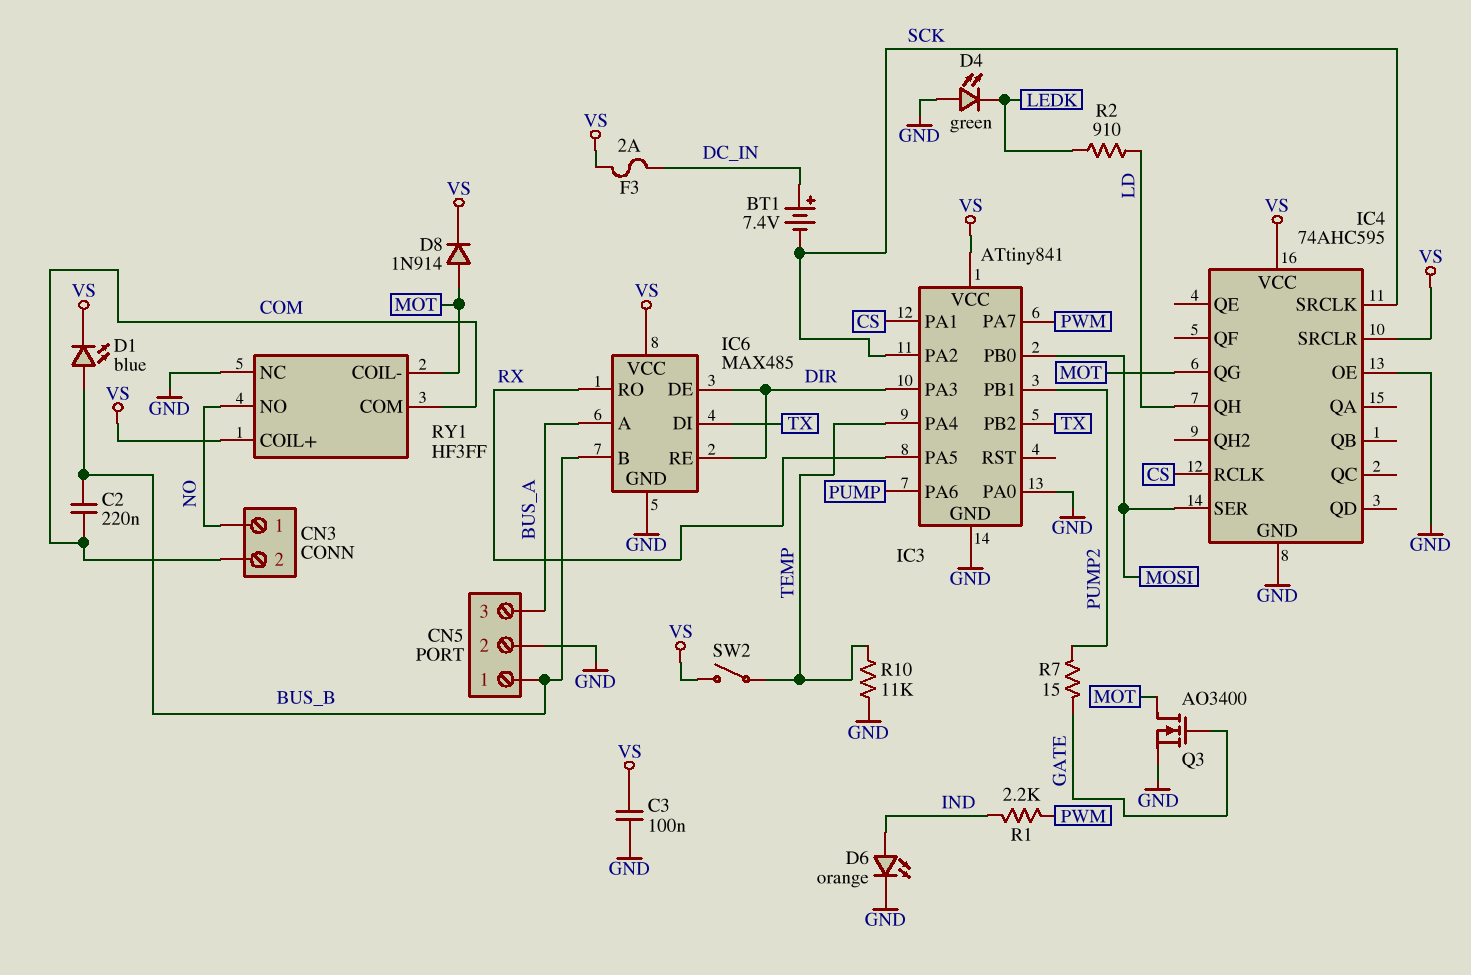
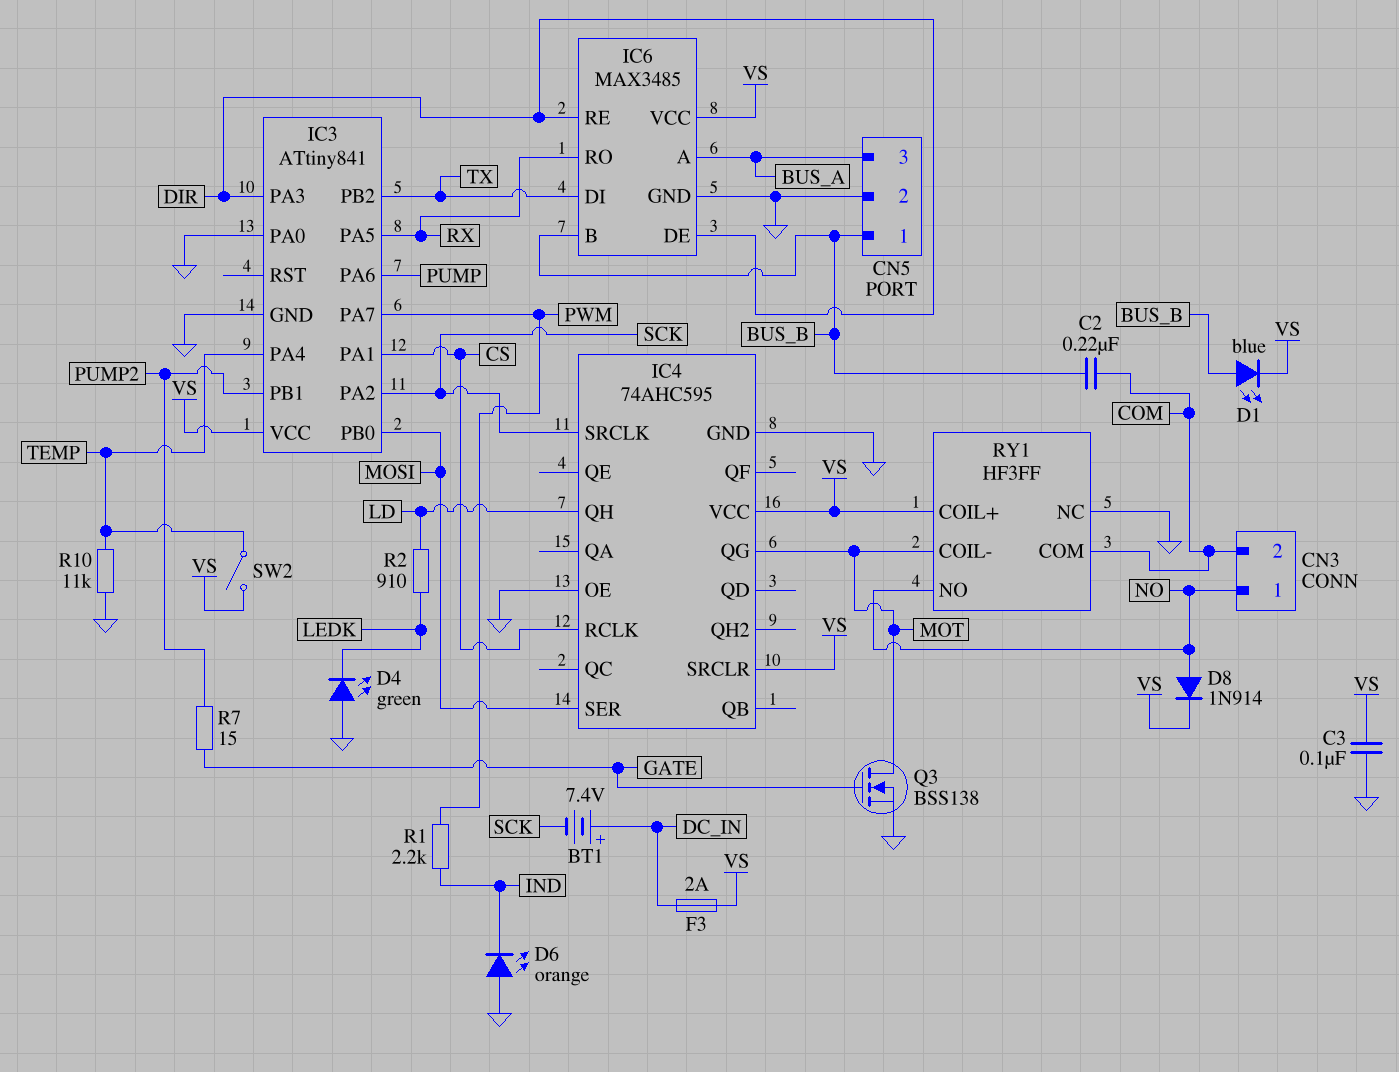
D6: LED orange (A IND, K GND) -> LED orange (A GND, K IND)
D8: diode 1N914 (A MOT, K VS) -> diode 1N914 (A NO, K VS)
IC6: MAX485 -> MAX3485
Q3: NMOS AO3400 (G GATE, D MOT, S GND) -> NMOS BSS138 (G GATE, D MOT, S GND)

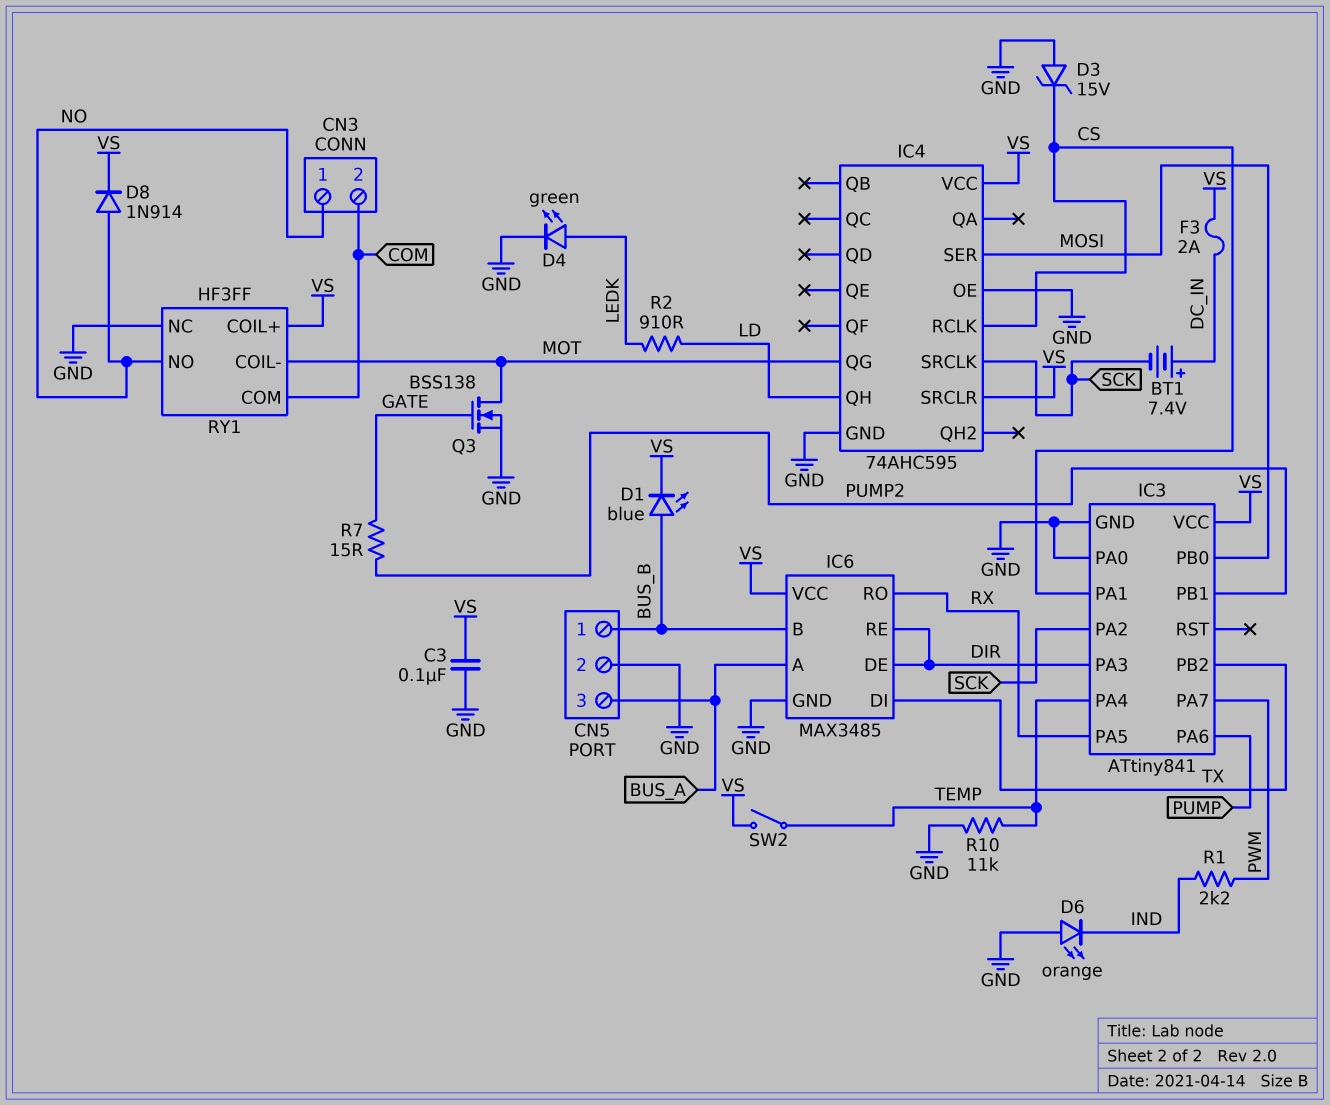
C2: 220nF (BUS_B, COM) -> none
D3: none -> zener 15V (A GND, K CS)
D4: LED green (A GND, K LEDK) -> LED green (A LEDK, K GND)

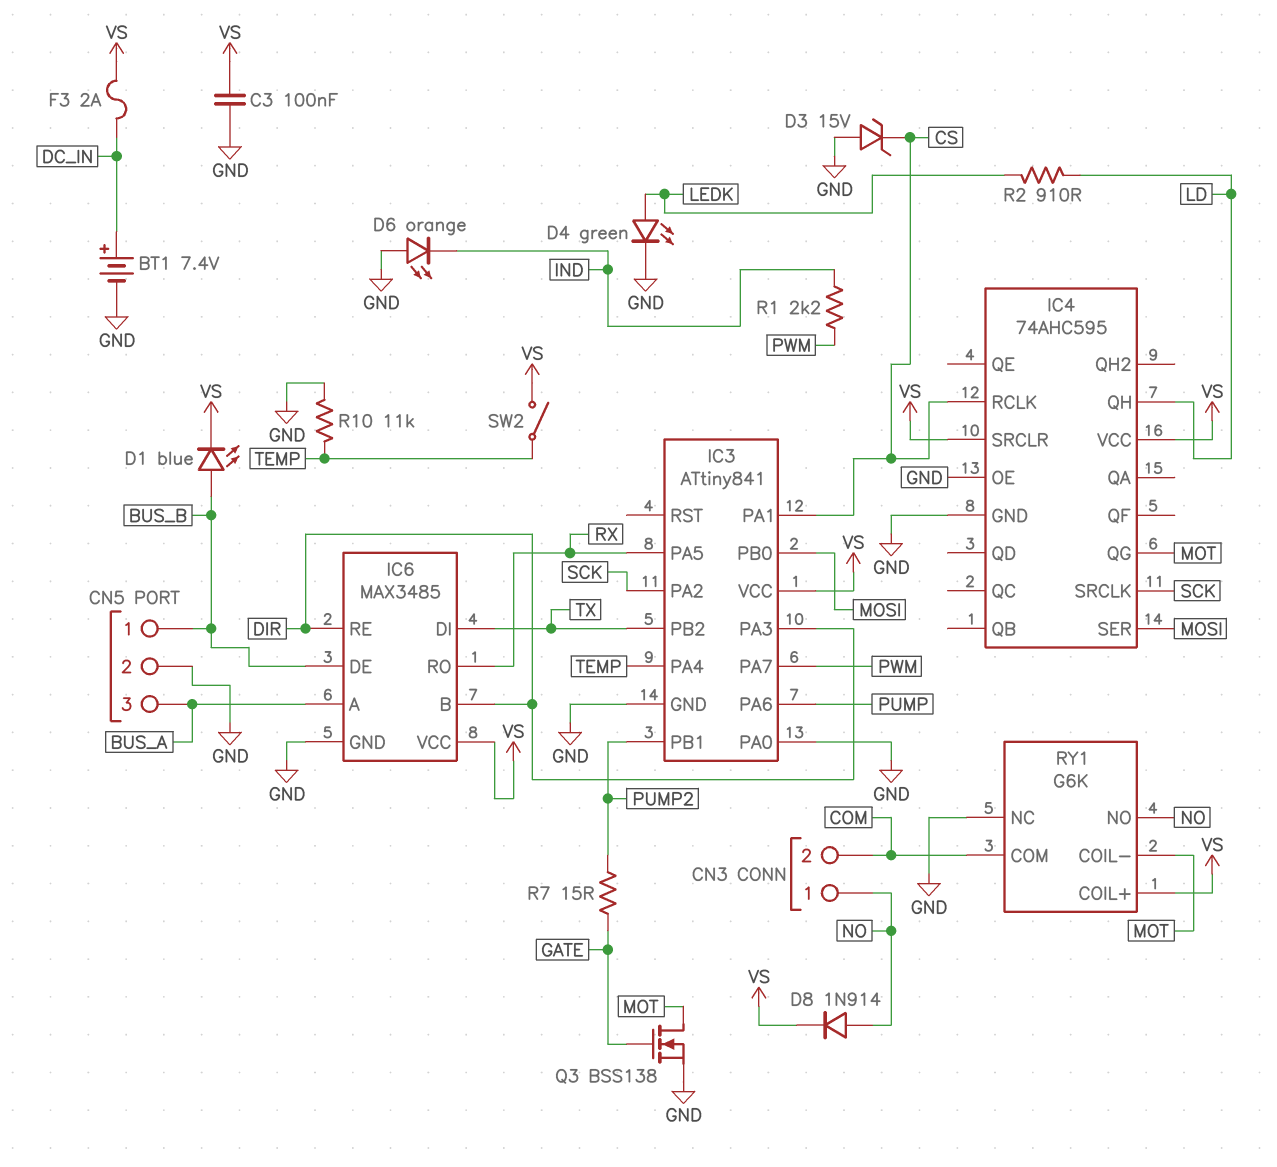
BT1: 7.4V (plus DC_IN, minus SCK) -> 7.4V (plus DC_IN, minus GND)
IC6 pin B: BUS_B -> DIR
IC6 pin DE: DIR -> BUS_B
RY1: HF3FF -> G6K

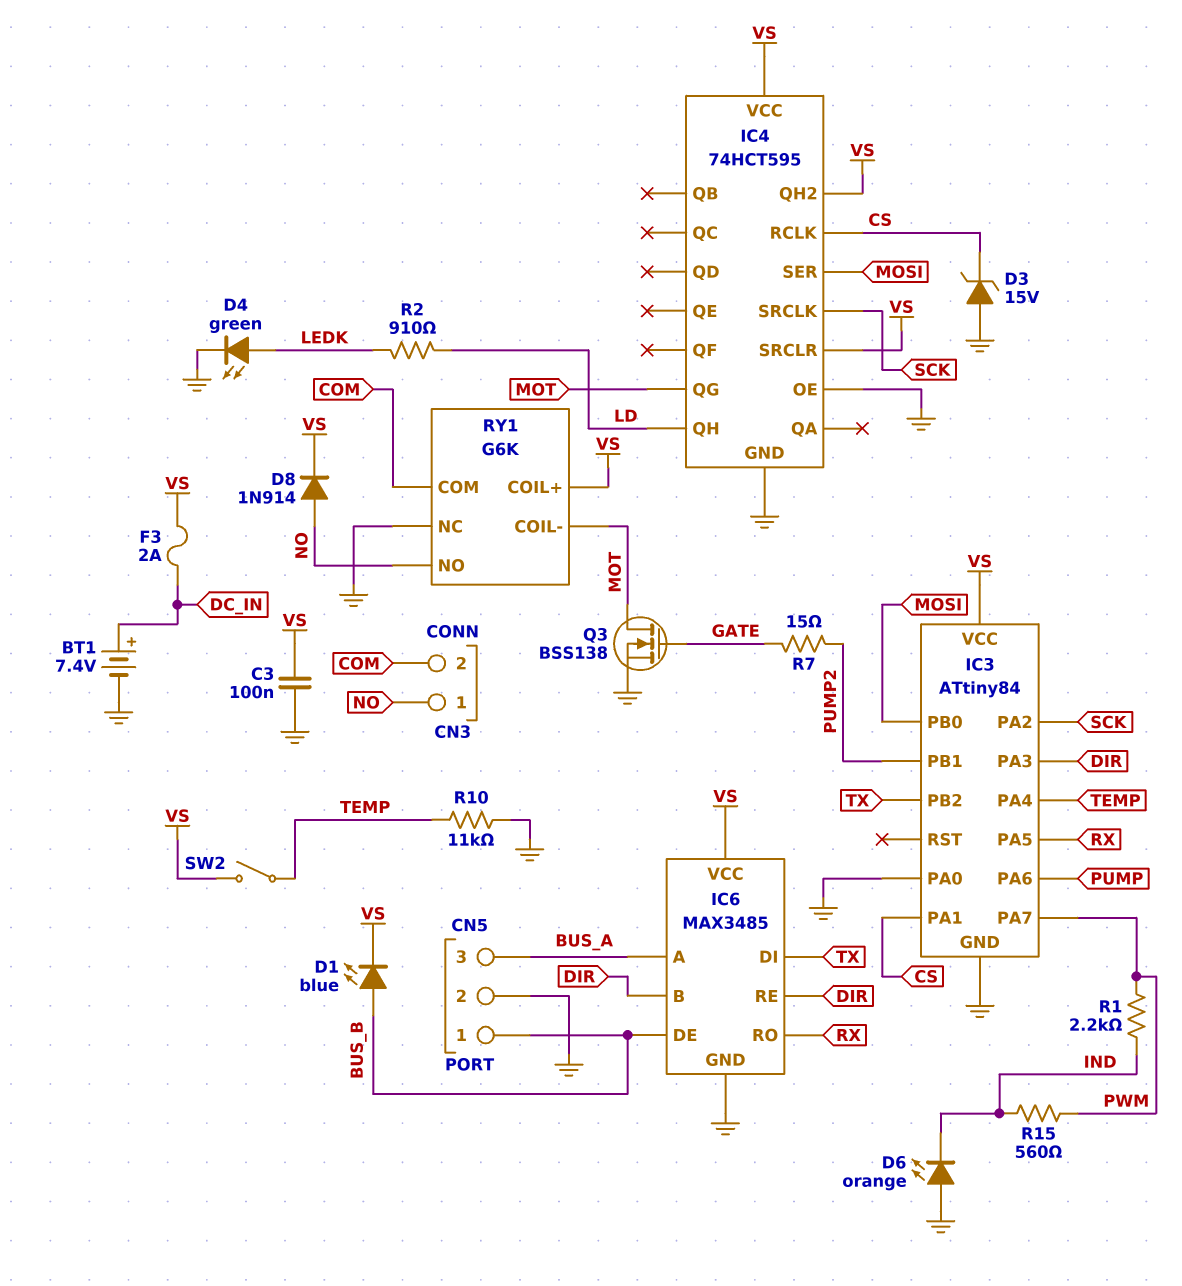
IC3: ATtiny841 -> ATtiny84
IC4: 74AHC595 -> 74HCT595
IC4 pin QH2: none -> VS
R15: none -> 560 (IND, PWM)

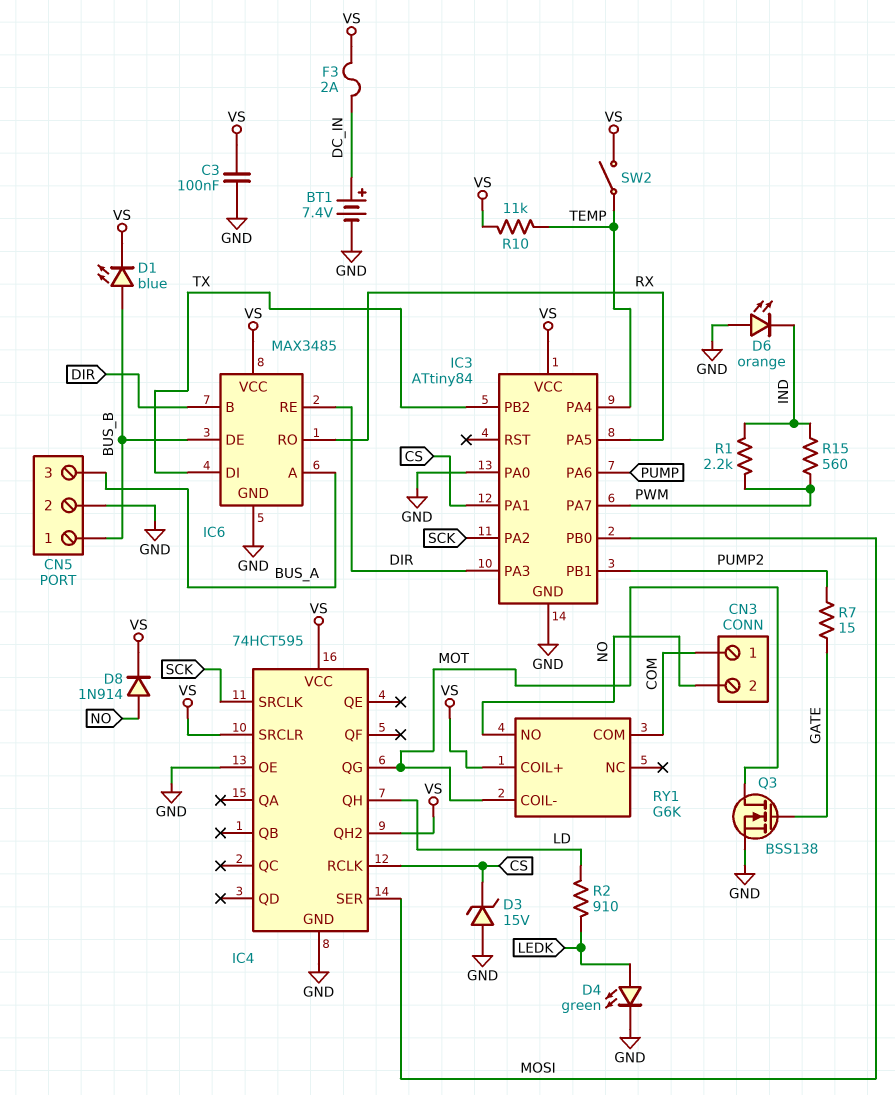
CN3 pin 1: NO -> COM
CN3 pin 2: COM -> NO
R10: 11k (GND, TEMP) -> 11k (TEMP, VS)
RY1 pin NC: GND -> none

